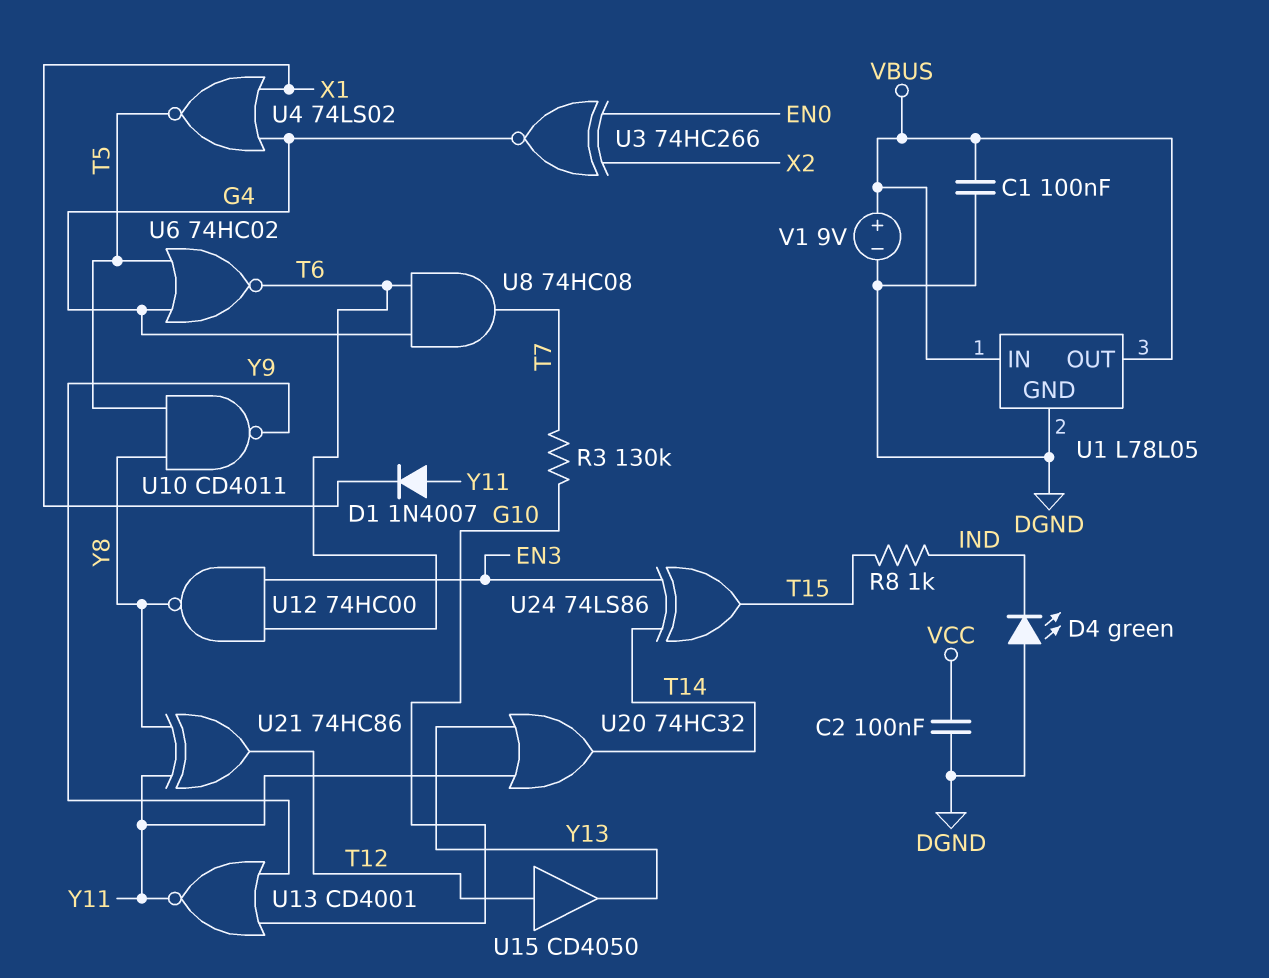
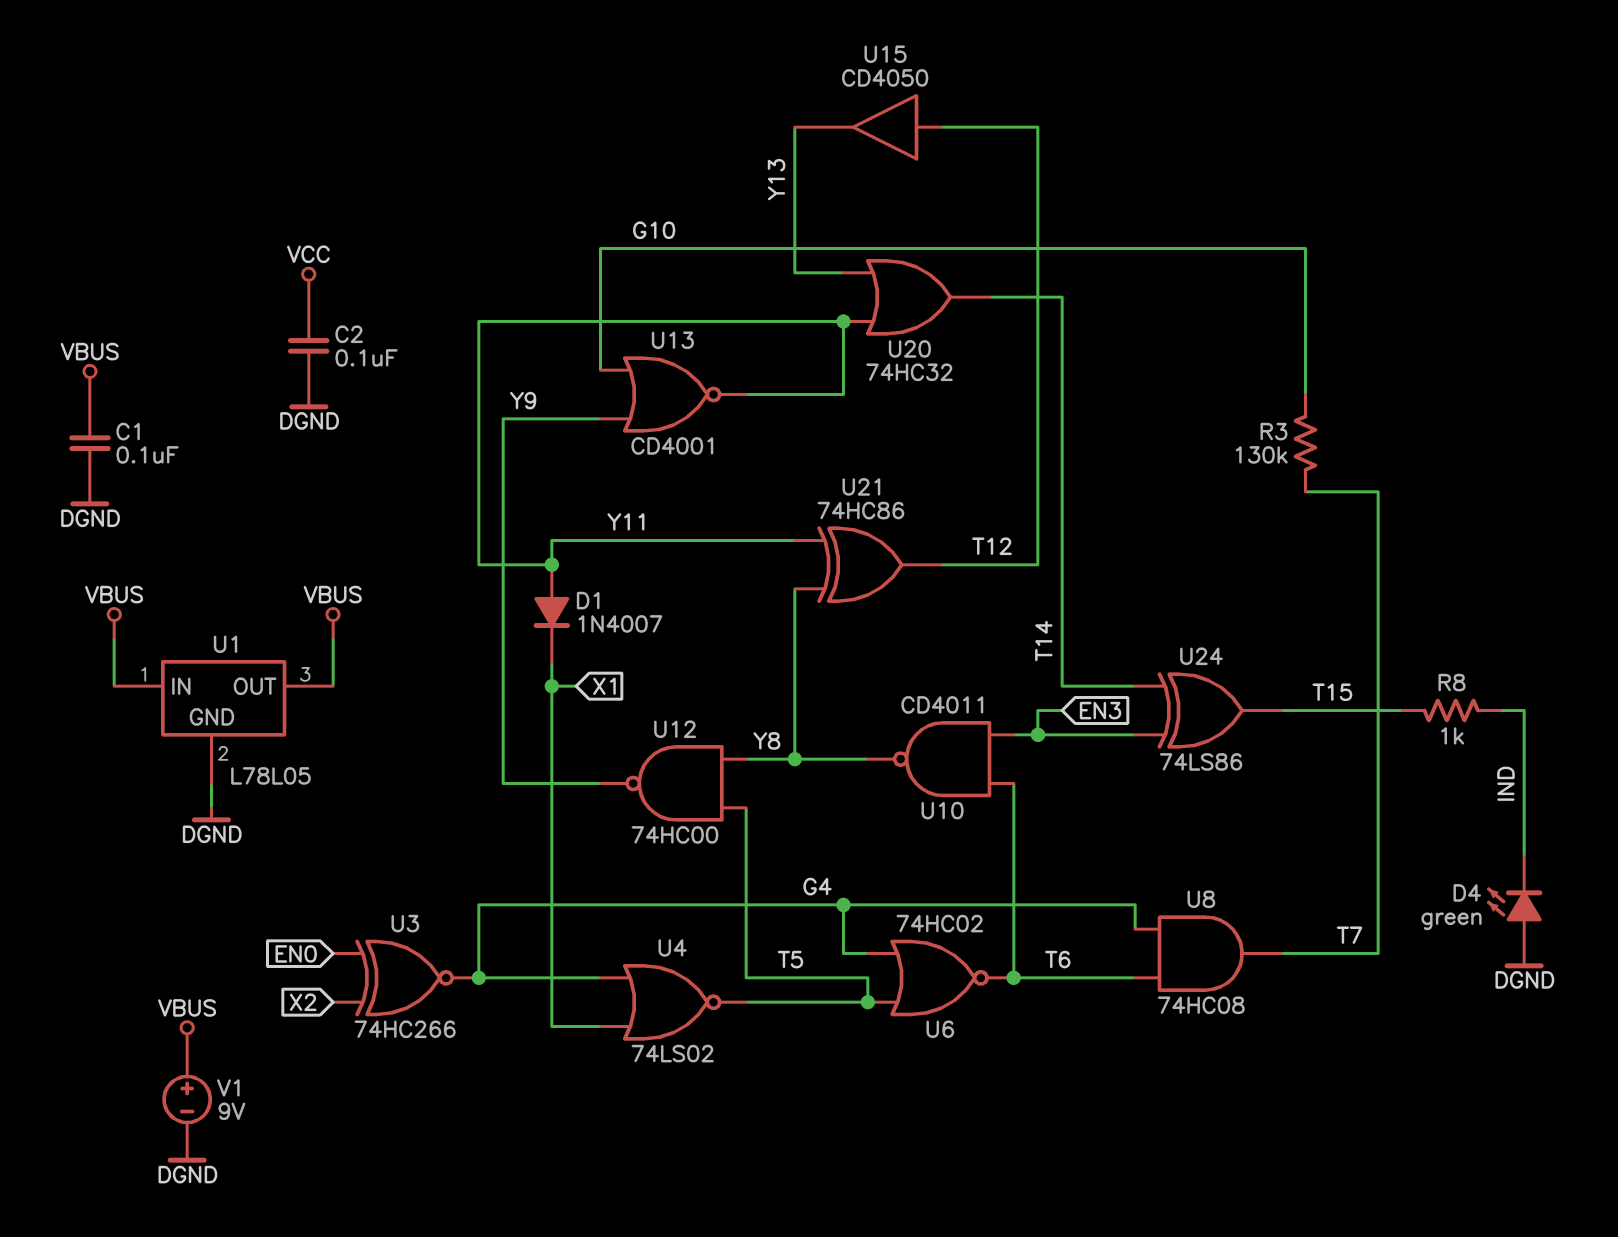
U10: NAND CD4011 (in T5, in Y8, out Y9) -> NAND CD4011 (in EN3, in T6, out Y8)
U12: NAND 74HC00 (in EN3, in T6, out Y8) -> NAND 74HC00 (in T5, in Y8, out Y9)

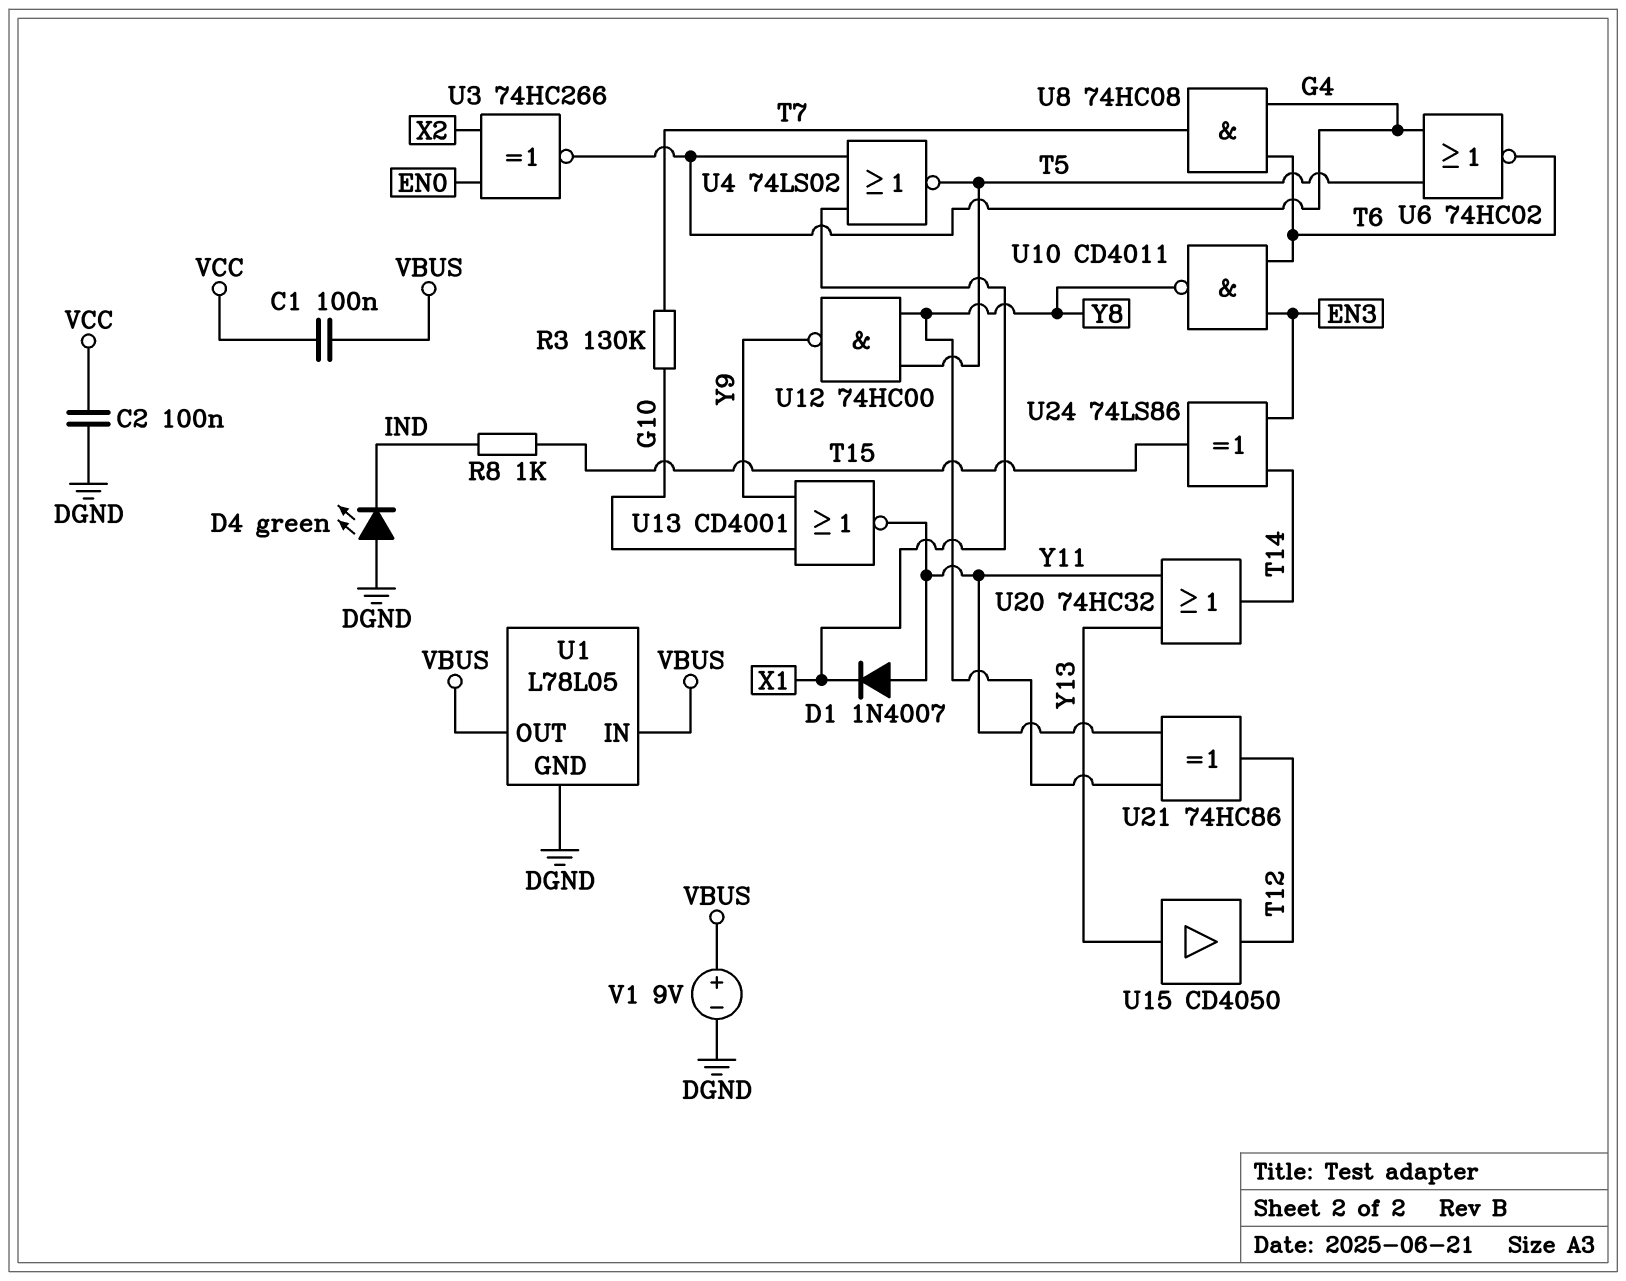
C1: 100nF (DGND, VBUS) -> 100nF (VBUS, VCC)
U15: buffer CD4050 (in T12, out Y13) -> buffer CD4050 (in Y13, out T12)

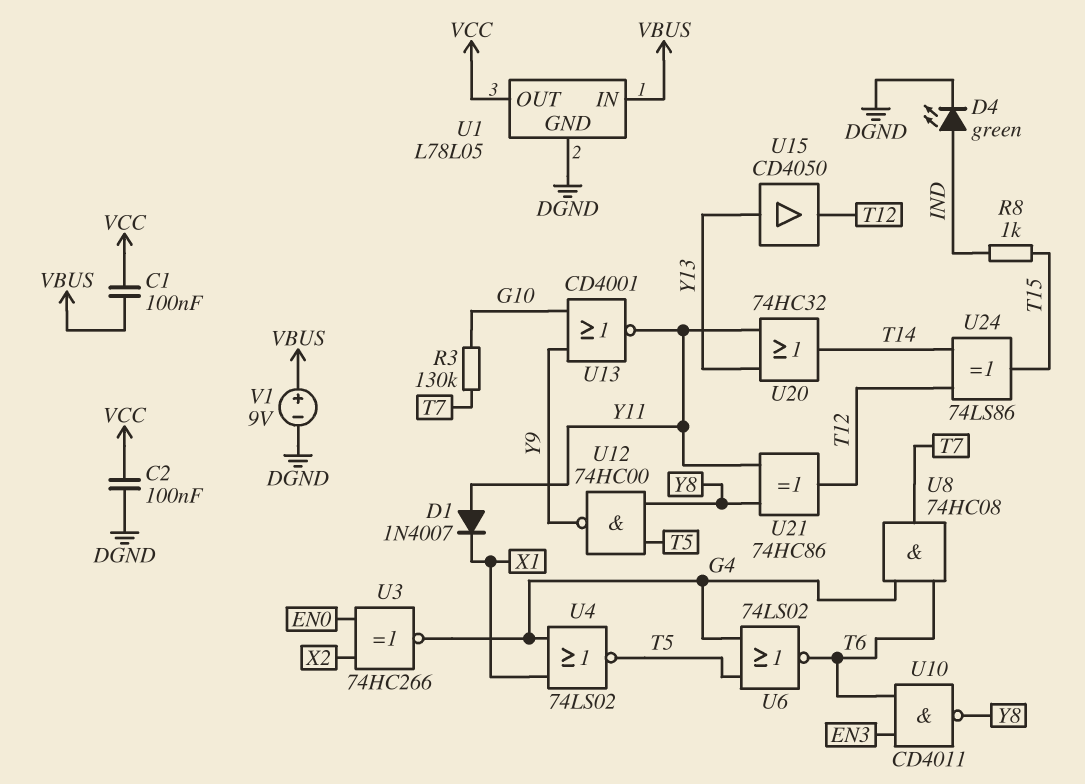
D4: LED green (A DGND, K IND) -> LED green (A IND, K DGND)
U1 pin OUT: VBUS -> VCC
U6: NOR 74HC02 (in G4, in T5, out T6) -> NOR 74LS02 (in G4, in T5, out T6)
U24: XOR 74LS86 (in EN3, in T14, out T15) -> XOR 74LS86 (in T12, in T14, out T15)

